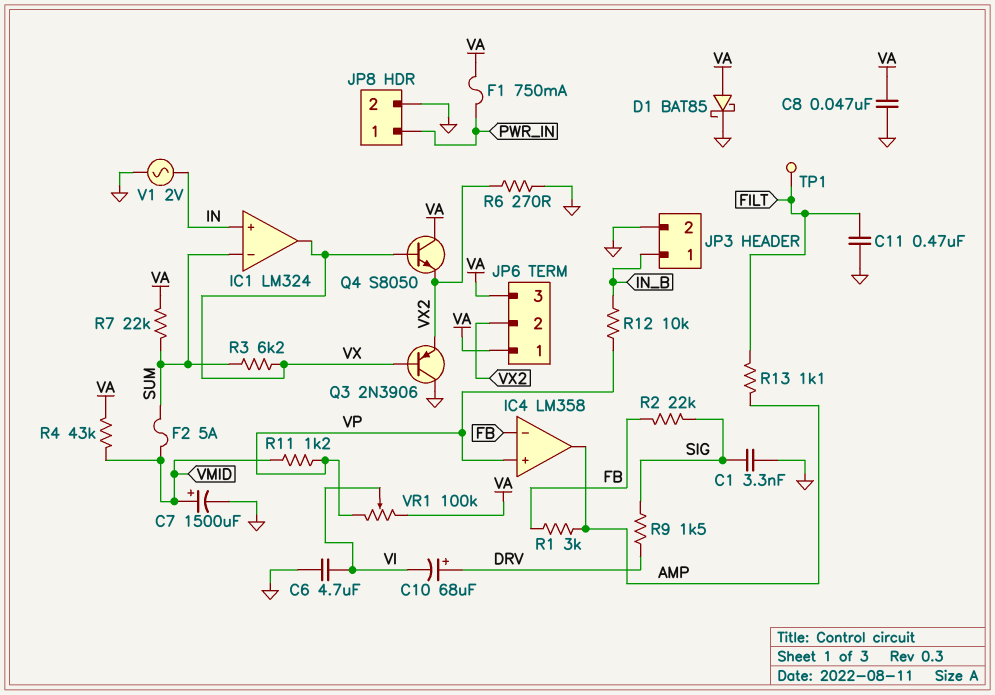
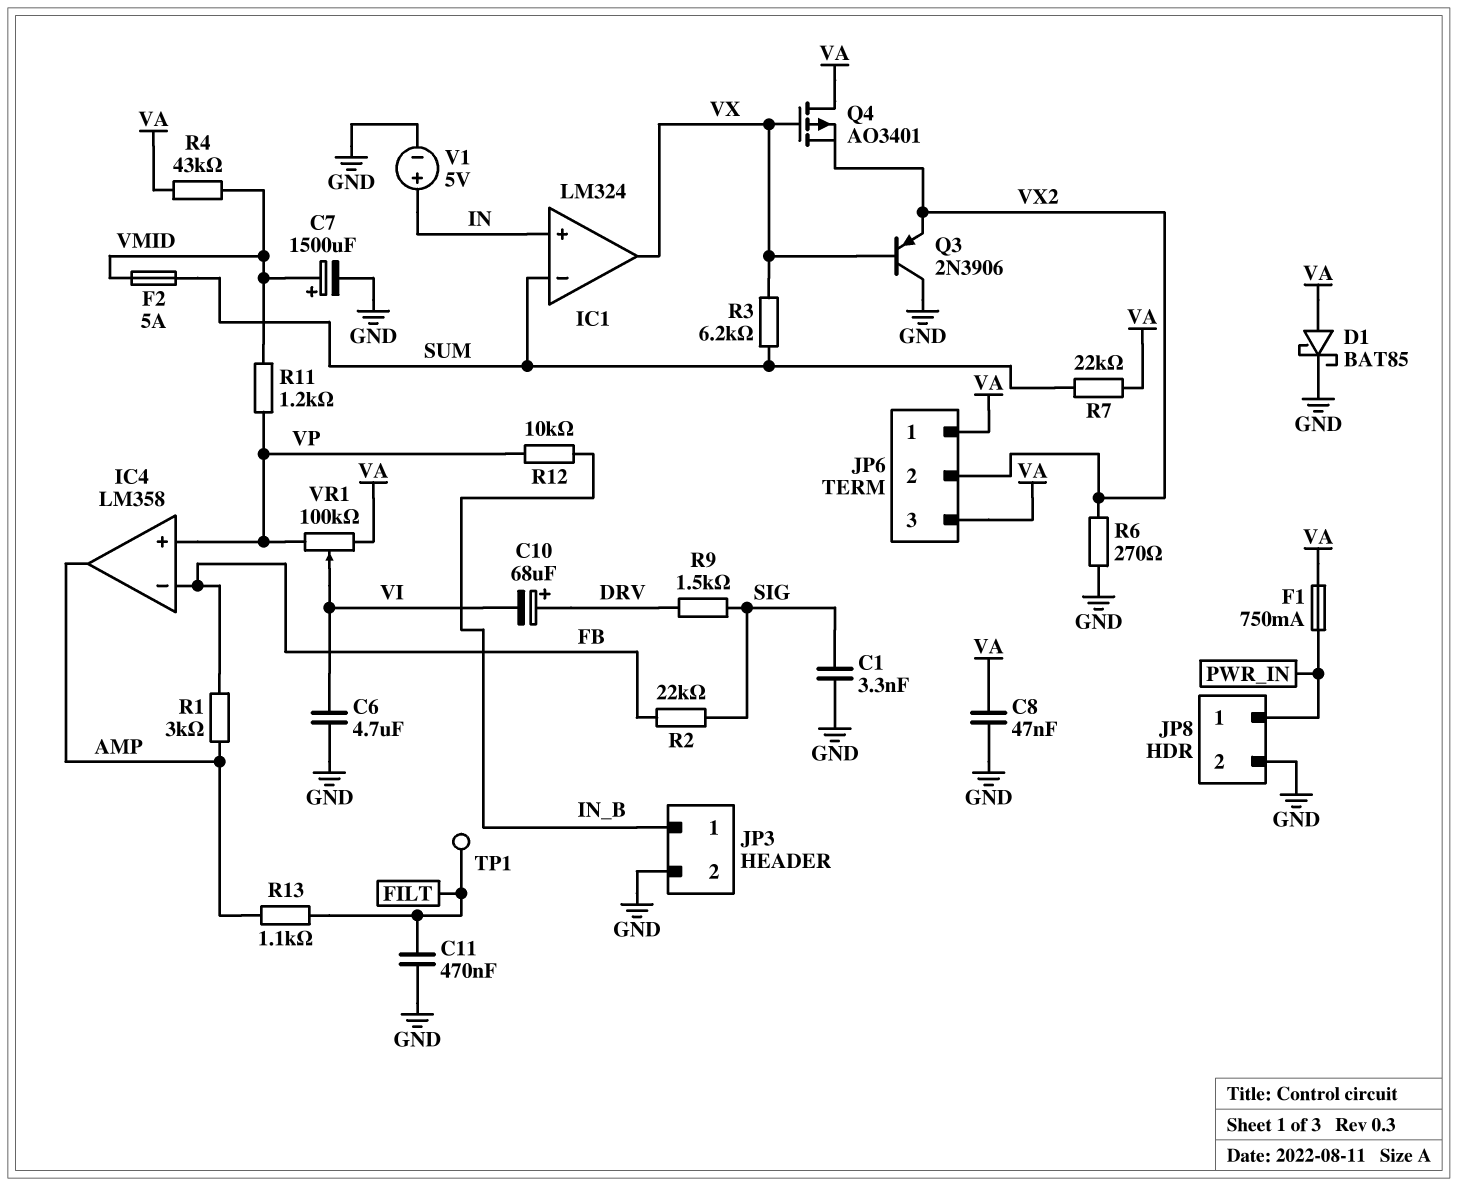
Q4: NPN S8050 (B VX, C VA, E VX2) -> PMOS AO3401 (G VX, D VA, S VX2)
V1: AC 2V (GND, IN) -> 5V (plus IN, minus GND)

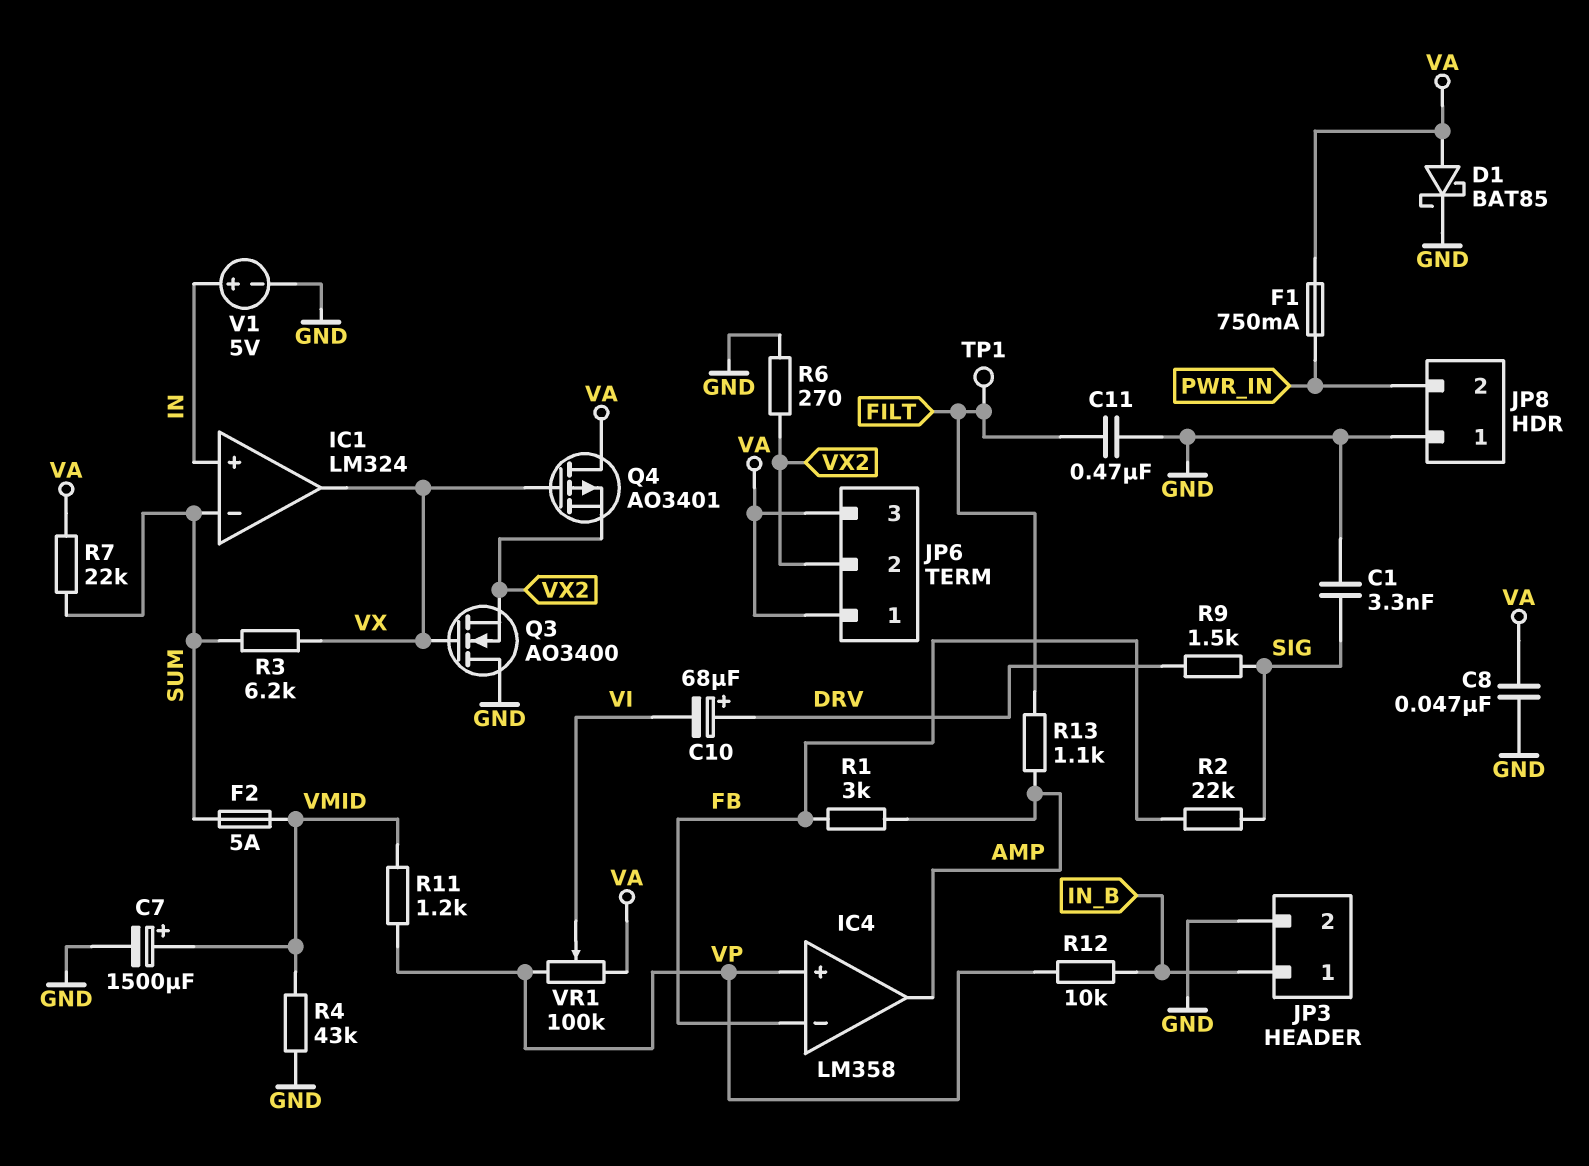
C6: 4.7uF (GND, VI) -> none
JP8 pin 1: PWR_IN -> GND
JP8 pin 2: GND -> PWR_IN
Q3: PNP 2N3906 (B VX, C GND, E VX2) -> NMOS AO3400 (G VX, D GND, S VX2)
R4: 43k (VA, VMID) -> 43k (GND, VMID)

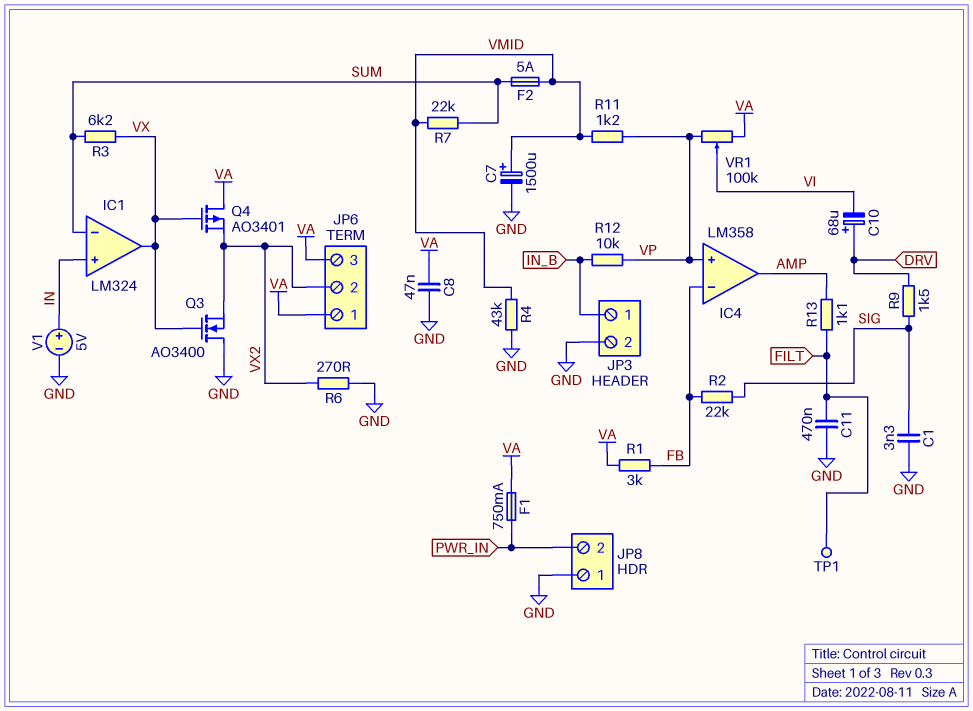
D1: schottky BAT85 (A VA, K GND) -> none
R1: 3k (AMP, FB) -> 3k (FB, VA)
R7: 22k (SUM, VA) -> 22k (SUM, VMID)

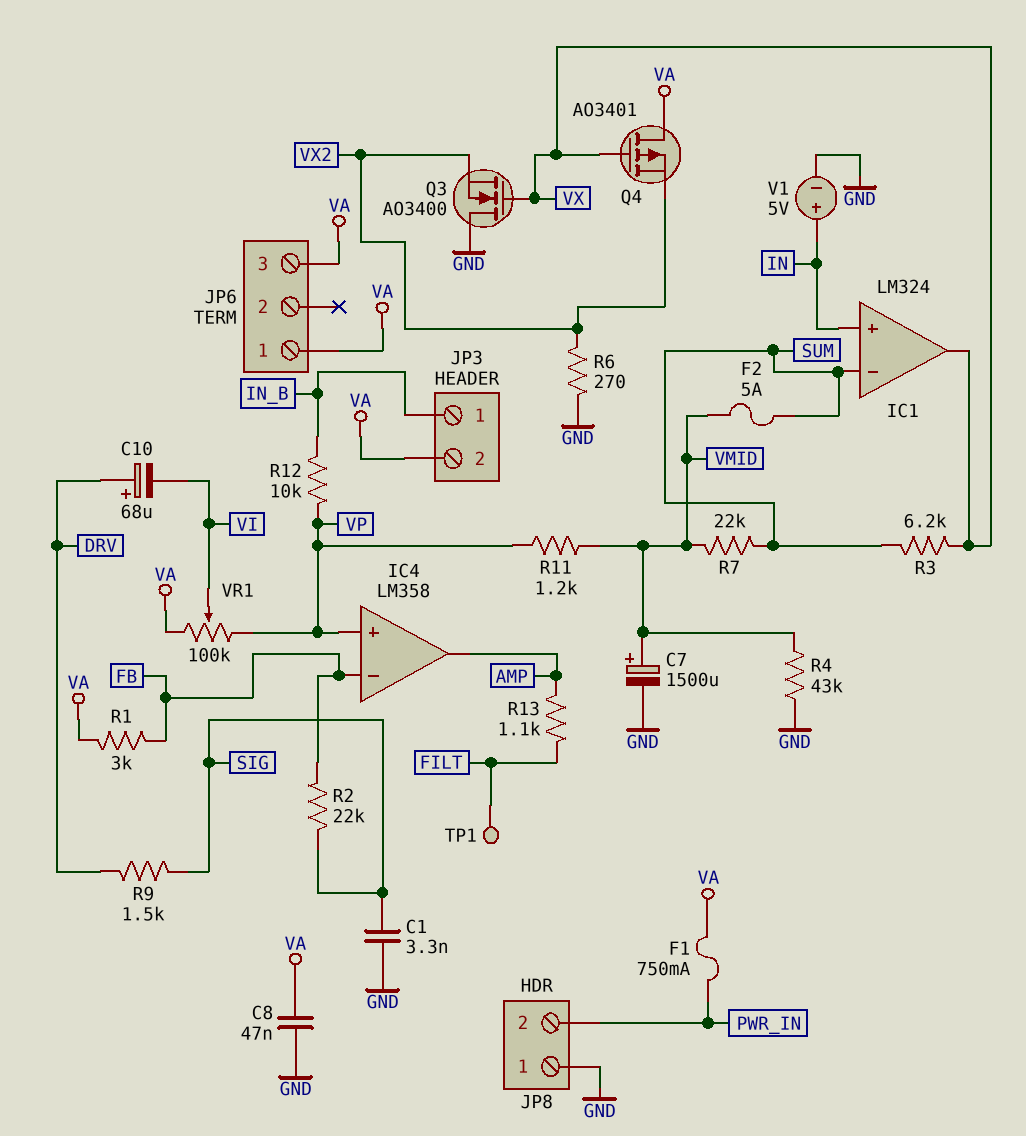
C11: 470nF (FILT, GND) -> none
JP3 pin 2: GND -> VA
JP6 pin 2: VX2 -> none

